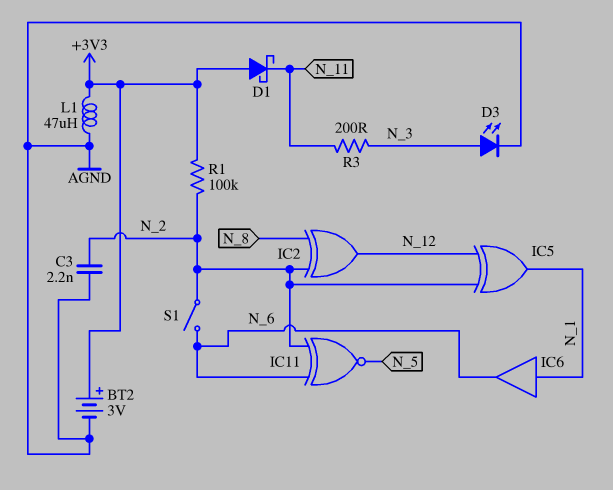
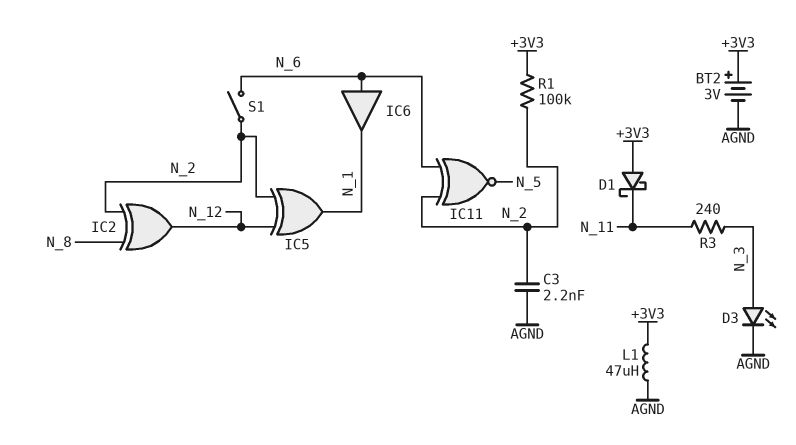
IC6: buffer (in N_1, out N_6) -> buffer (in N_6, out N_1)
R3: 200 (N_3, N_11) -> 240 (N_3, N_11)

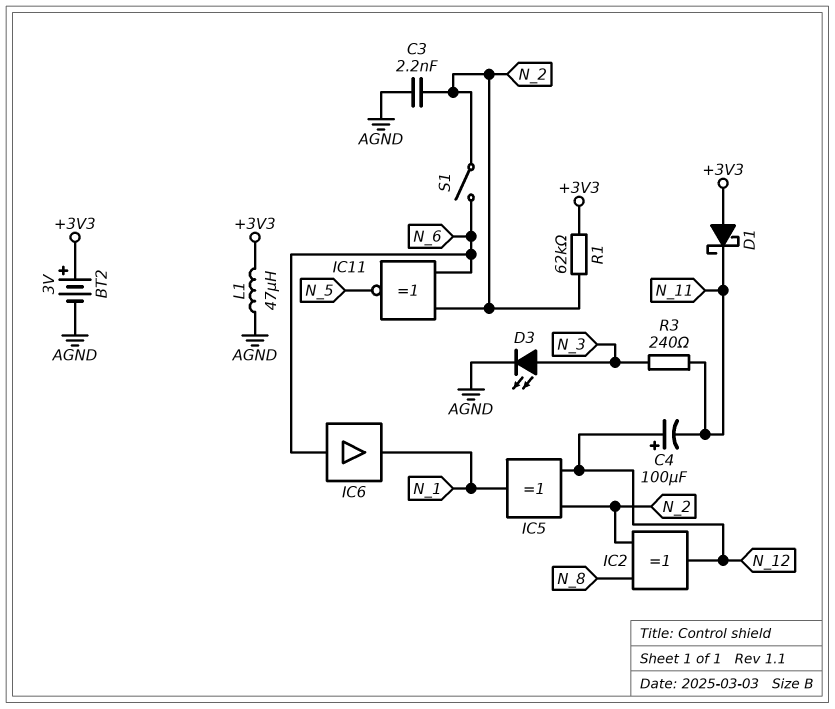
C4: none -> 100uF (plus N_12, minus N_11)
R1: 100k (+3V3, N_2) -> 62k (+3V3, N_2)

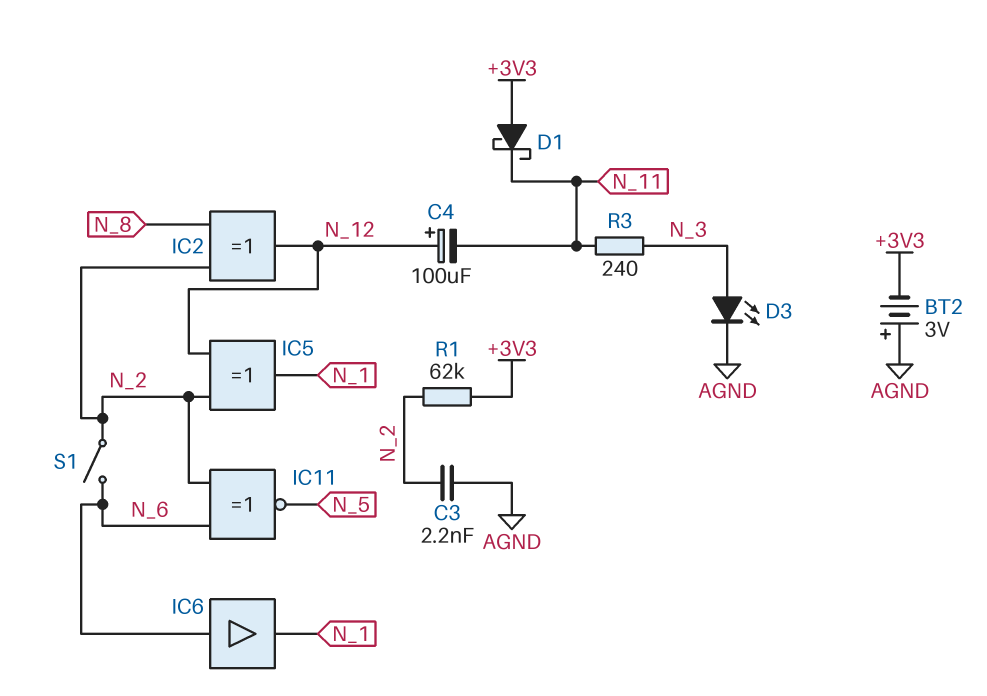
BT2: 3V (plus +3V3, minus AGND) -> 3V (plus AGND, minus +3V3)
L1: 47uH (+3V3, AGND) -> none

